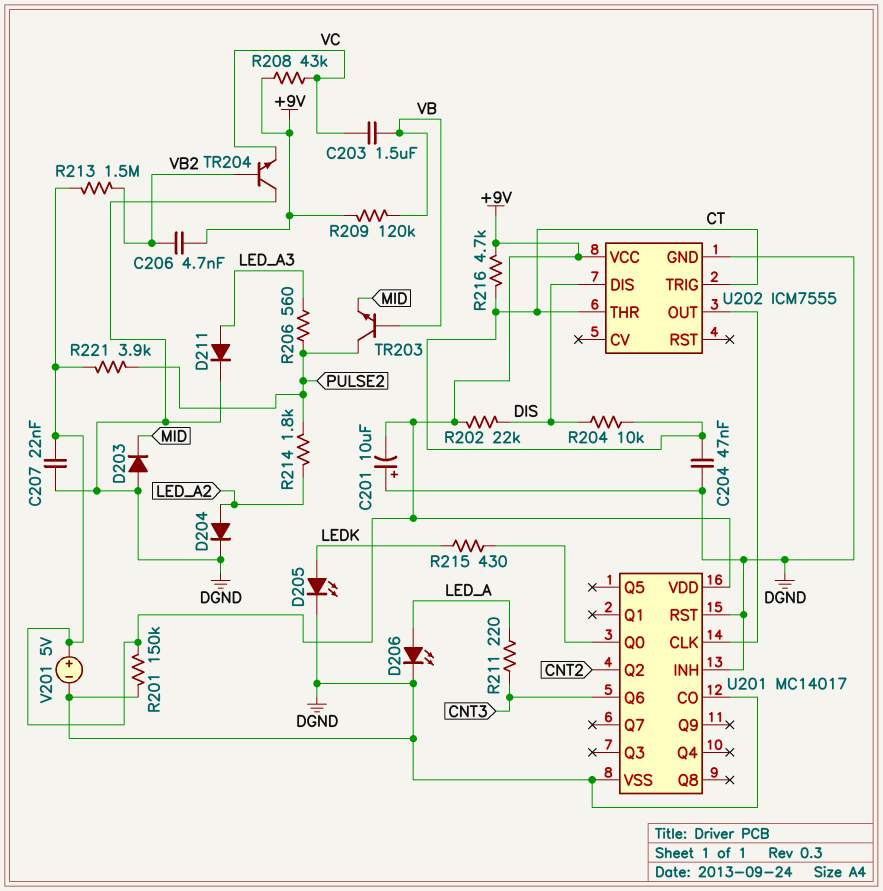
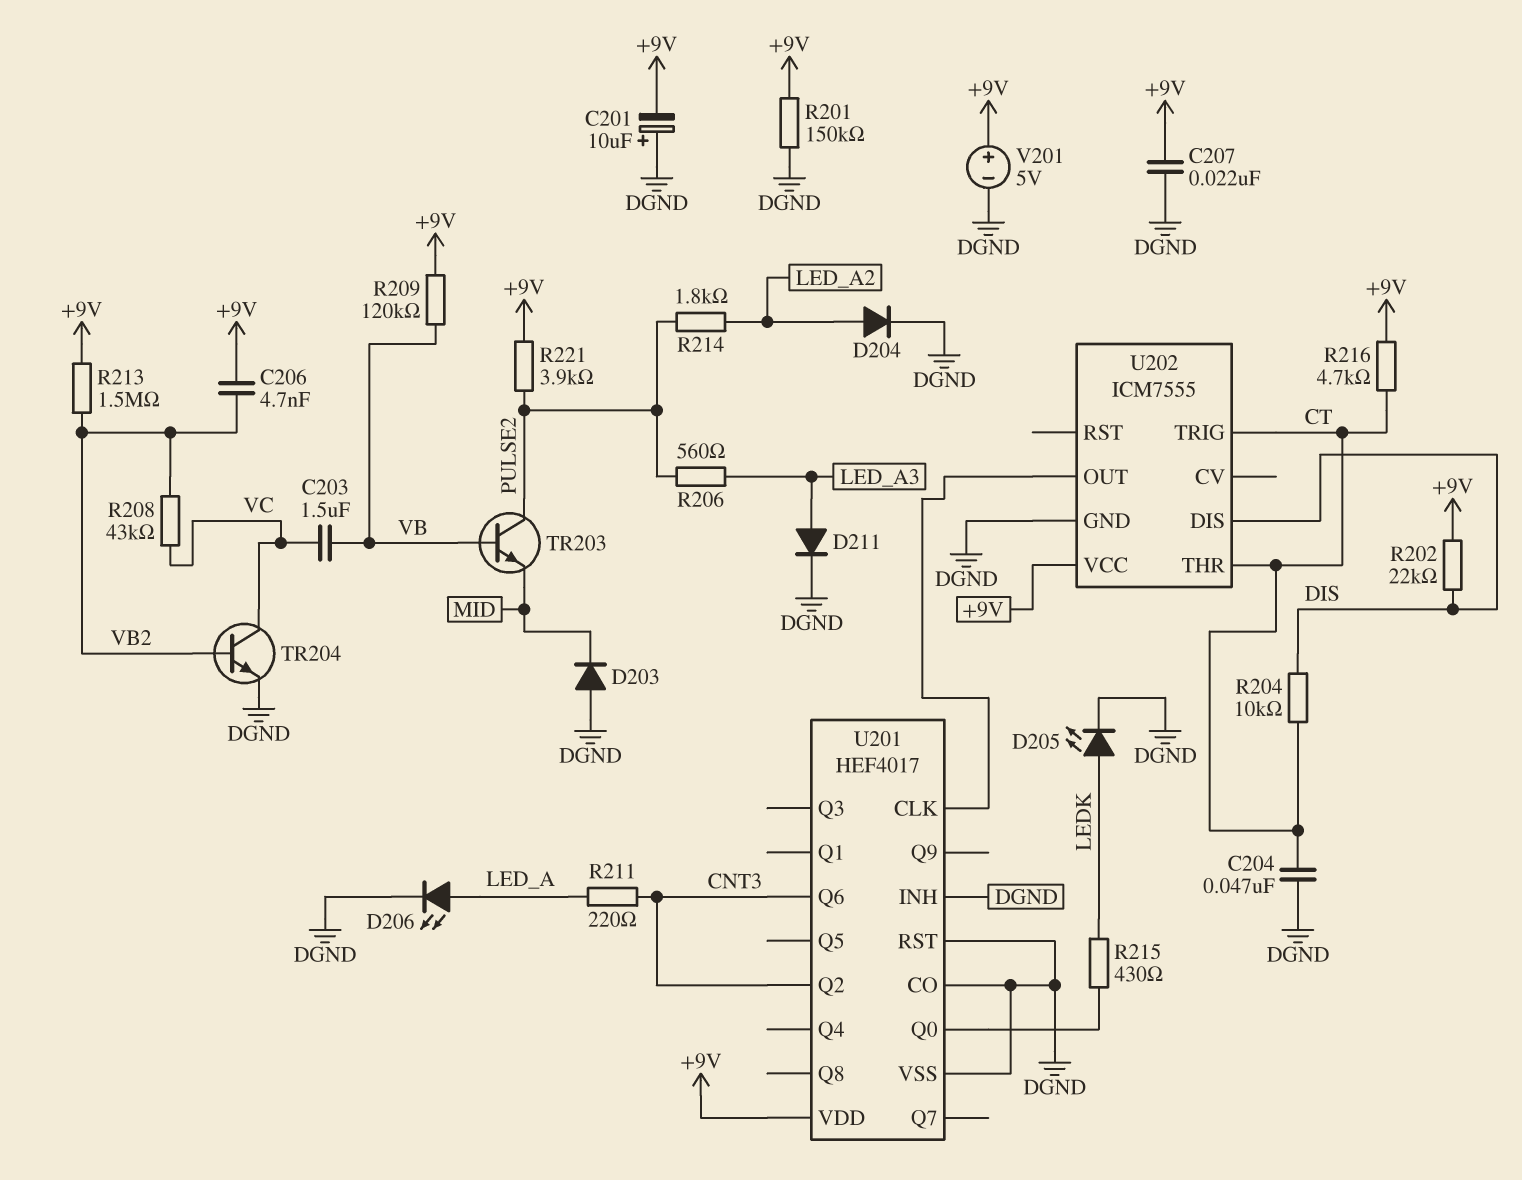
R208: 43k (+9V, VC) -> 43k (VB2, VC)
TR204: NPN (B VB2, C DGND, E VC) -> NPN (B VB2, C VC, E DGND)
U201: MC14017 -> HEF4017
U201 pin Q2: CNT2 -> CNT3

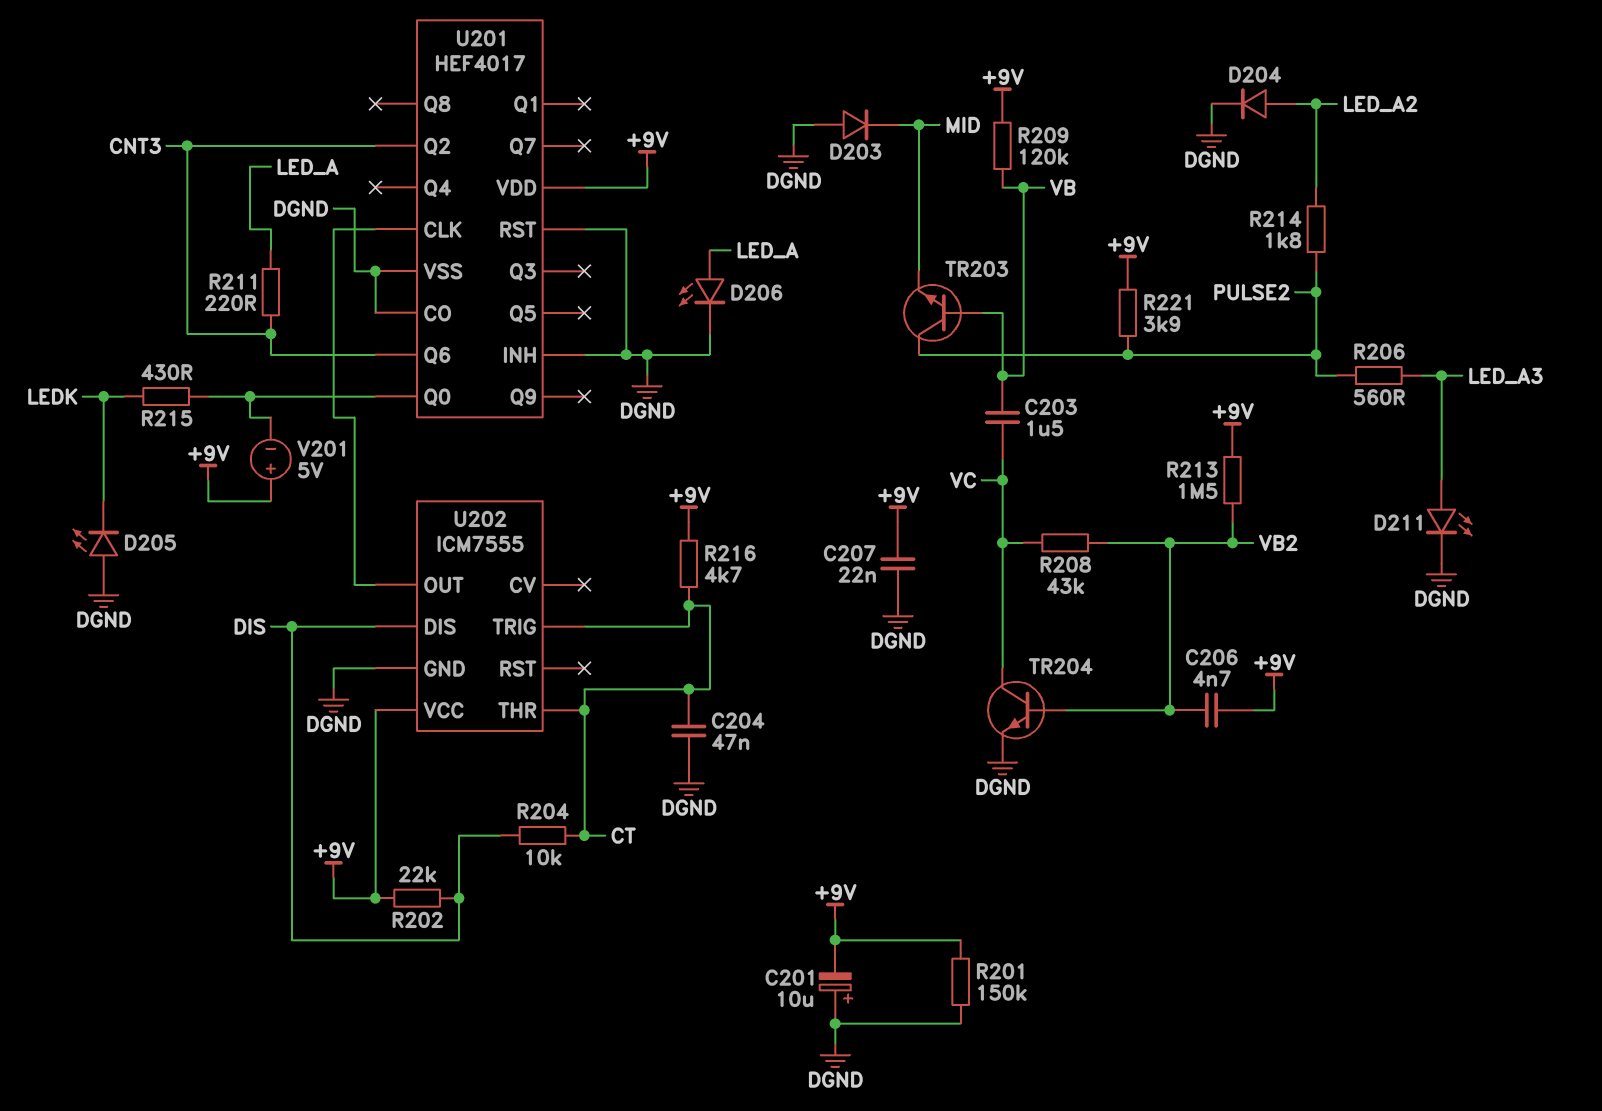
D205: LED (A LEDK, K DGND) -> LED (A DGND, K LEDK)
D211: diode (A LED_A3, K DGND) -> LED (A LED_A3, K DGND)
V201: 5V (plus +9V, minus DGND) -> 5V (plus +9V, minus U201/Q0)

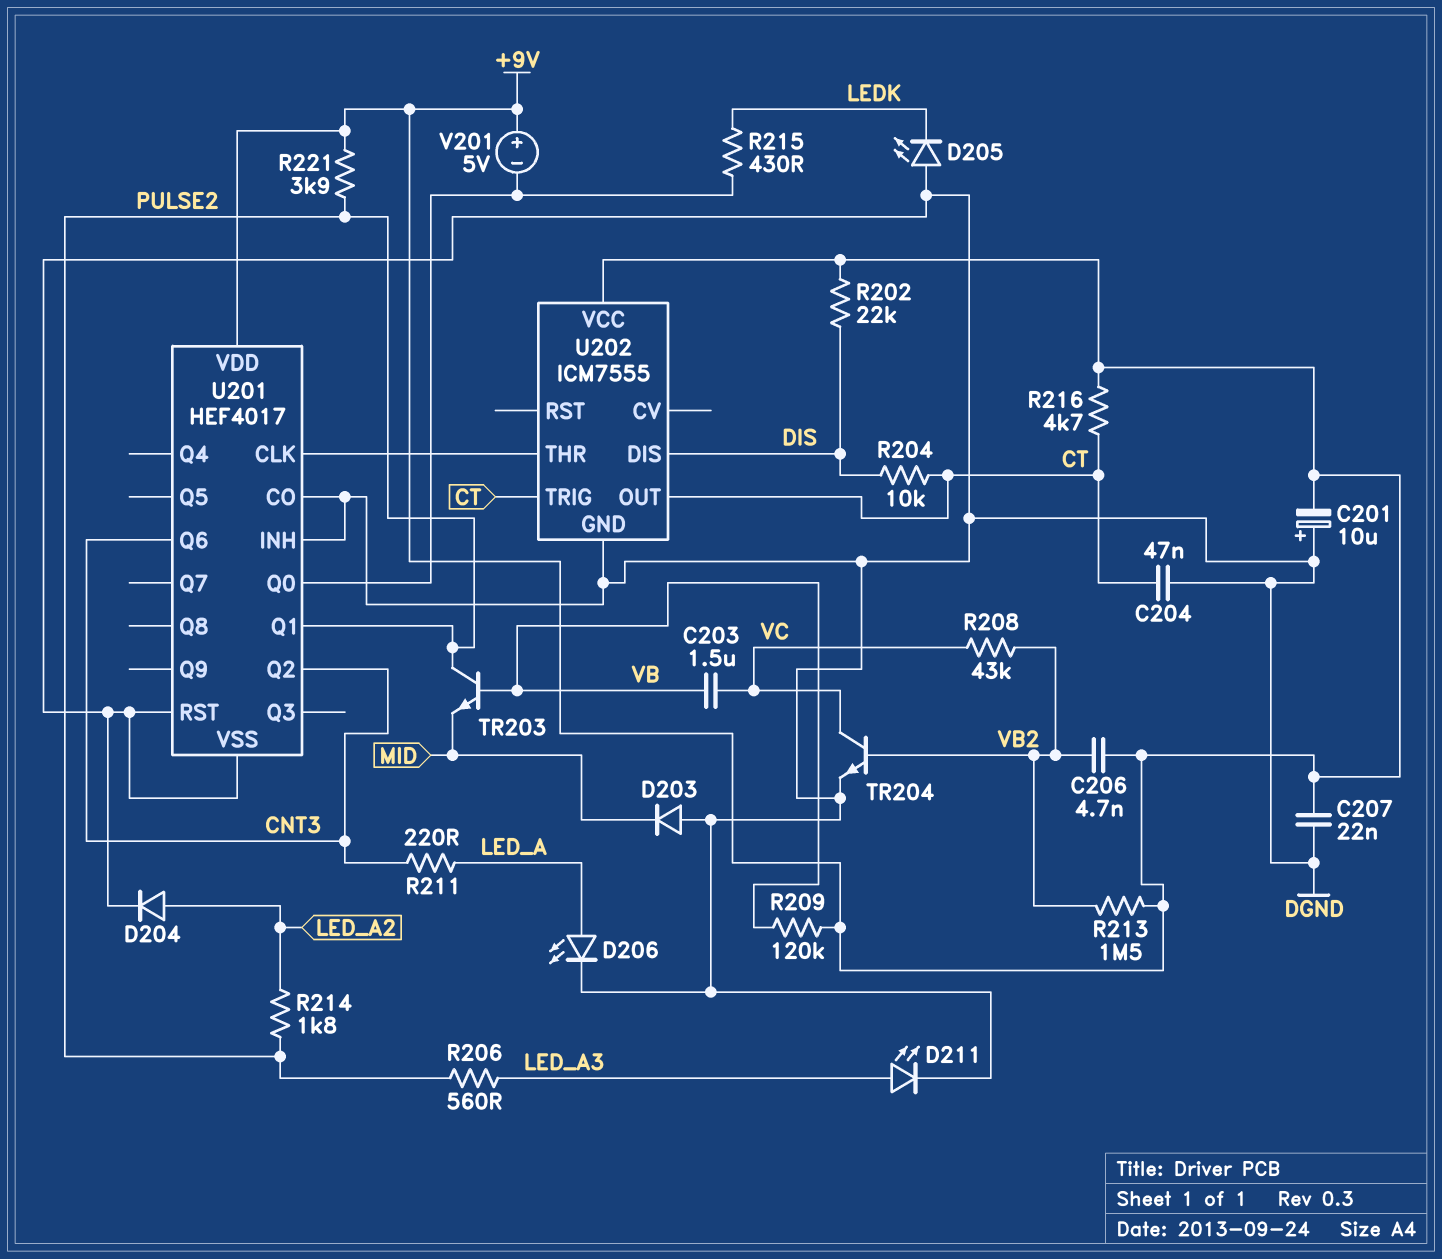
R201: 150k (+9V, DGND) -> none
U201 pin Q1: none -> PULSE2
U202 pin OUT: U201/CLK -> CT
U202 pin THR: CT -> U201/CLK

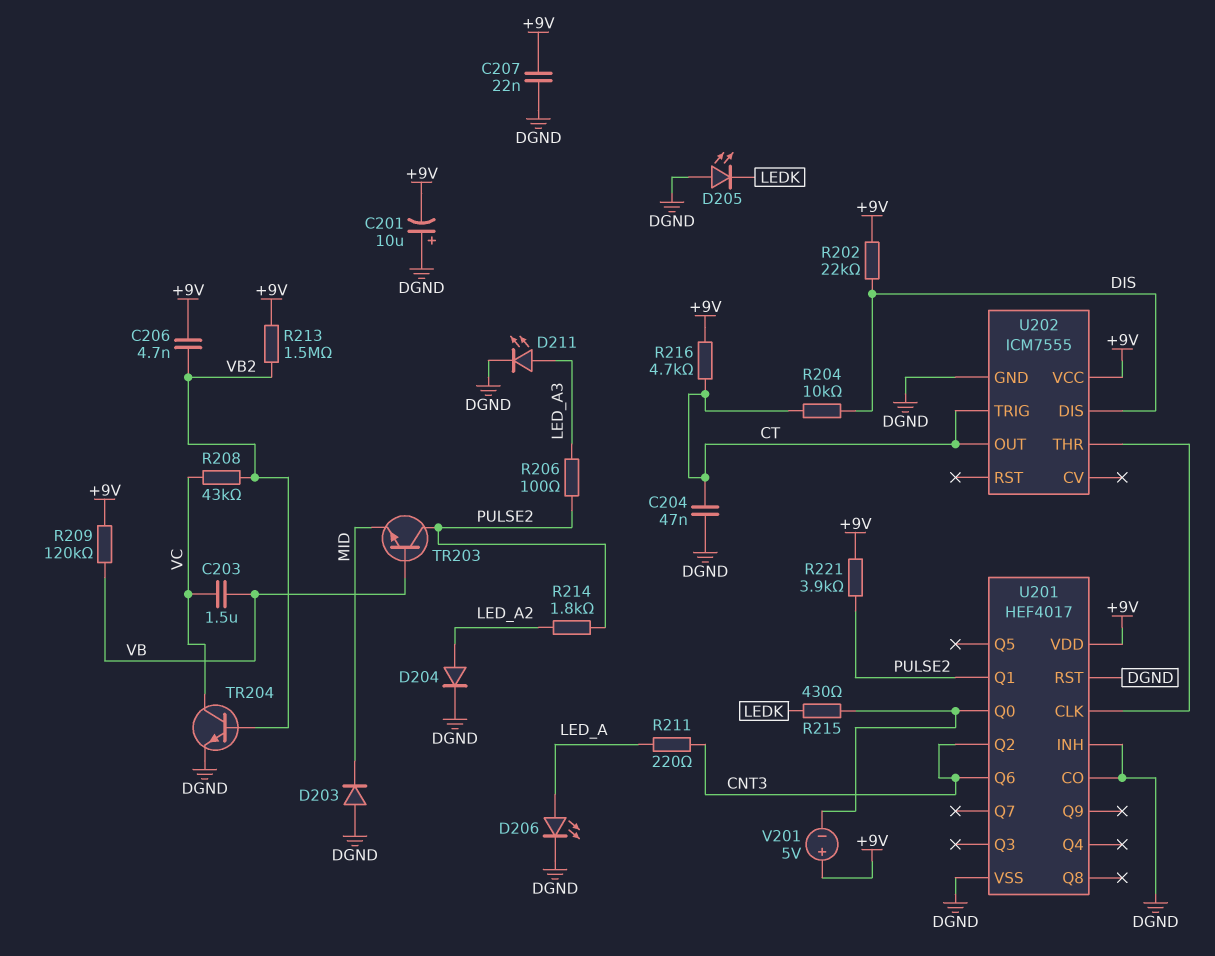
R206: 560 (LED_A3, PULSE2) -> 100 (LED_A3, PULSE2)

